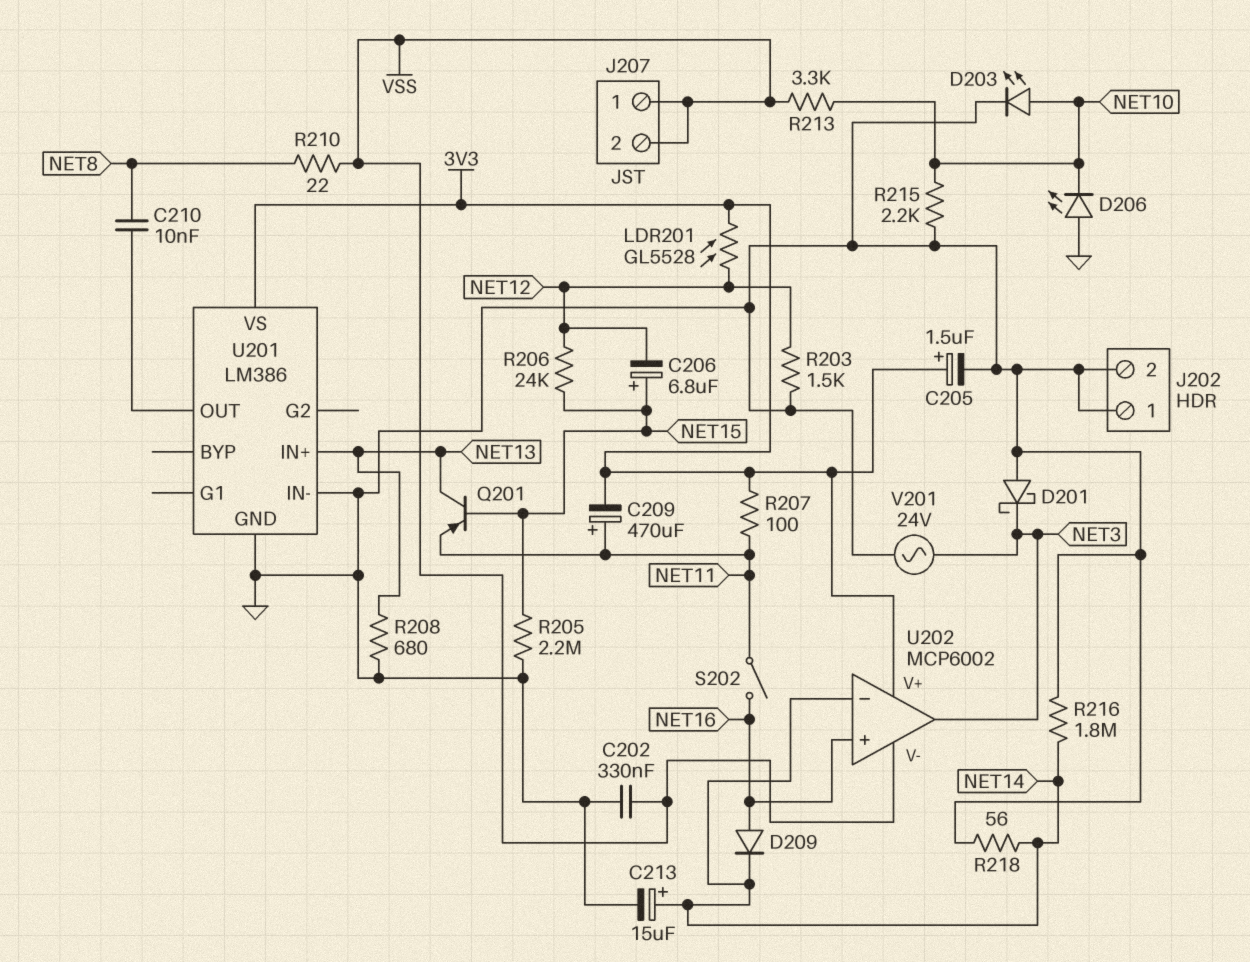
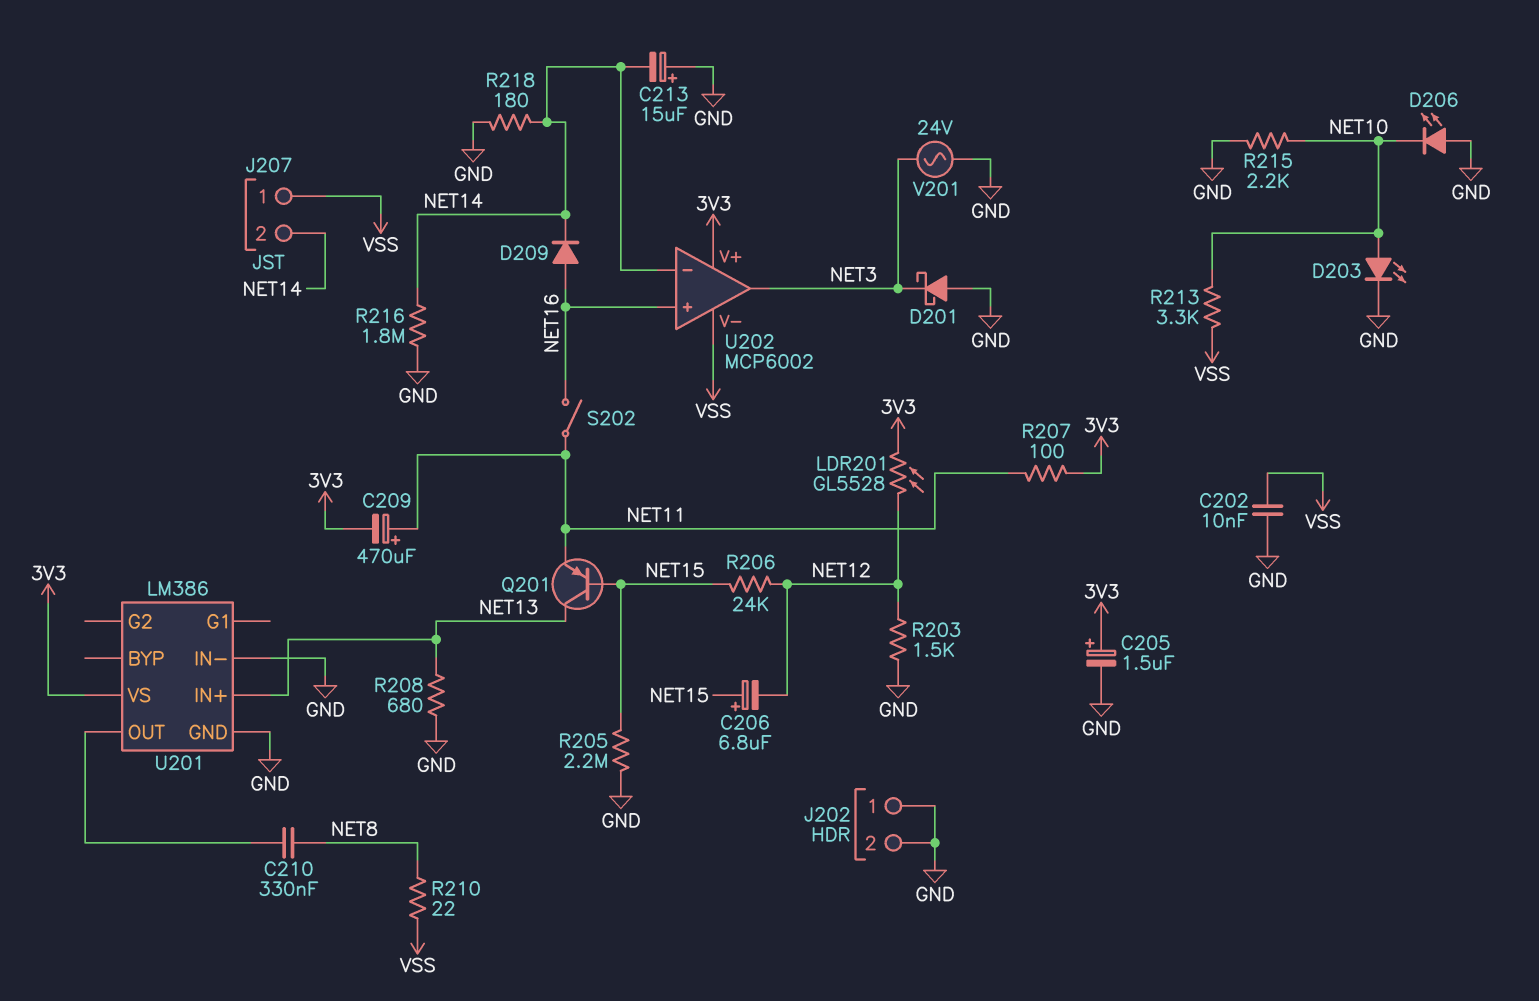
C202: 330nF (GND, VSS) -> 10nF (GND, VSS)
C210: 10nF (NET8, U201/OUT) -> 330nF (NET8, U201/OUT)
C213: 15uF (plus NET14, minus GND) -> 15uF (plus GND, minus NET14)
J207 pin 2: VSS -> NET14
R218: 56 (GND, NET14) -> 180 (GND, NET14)

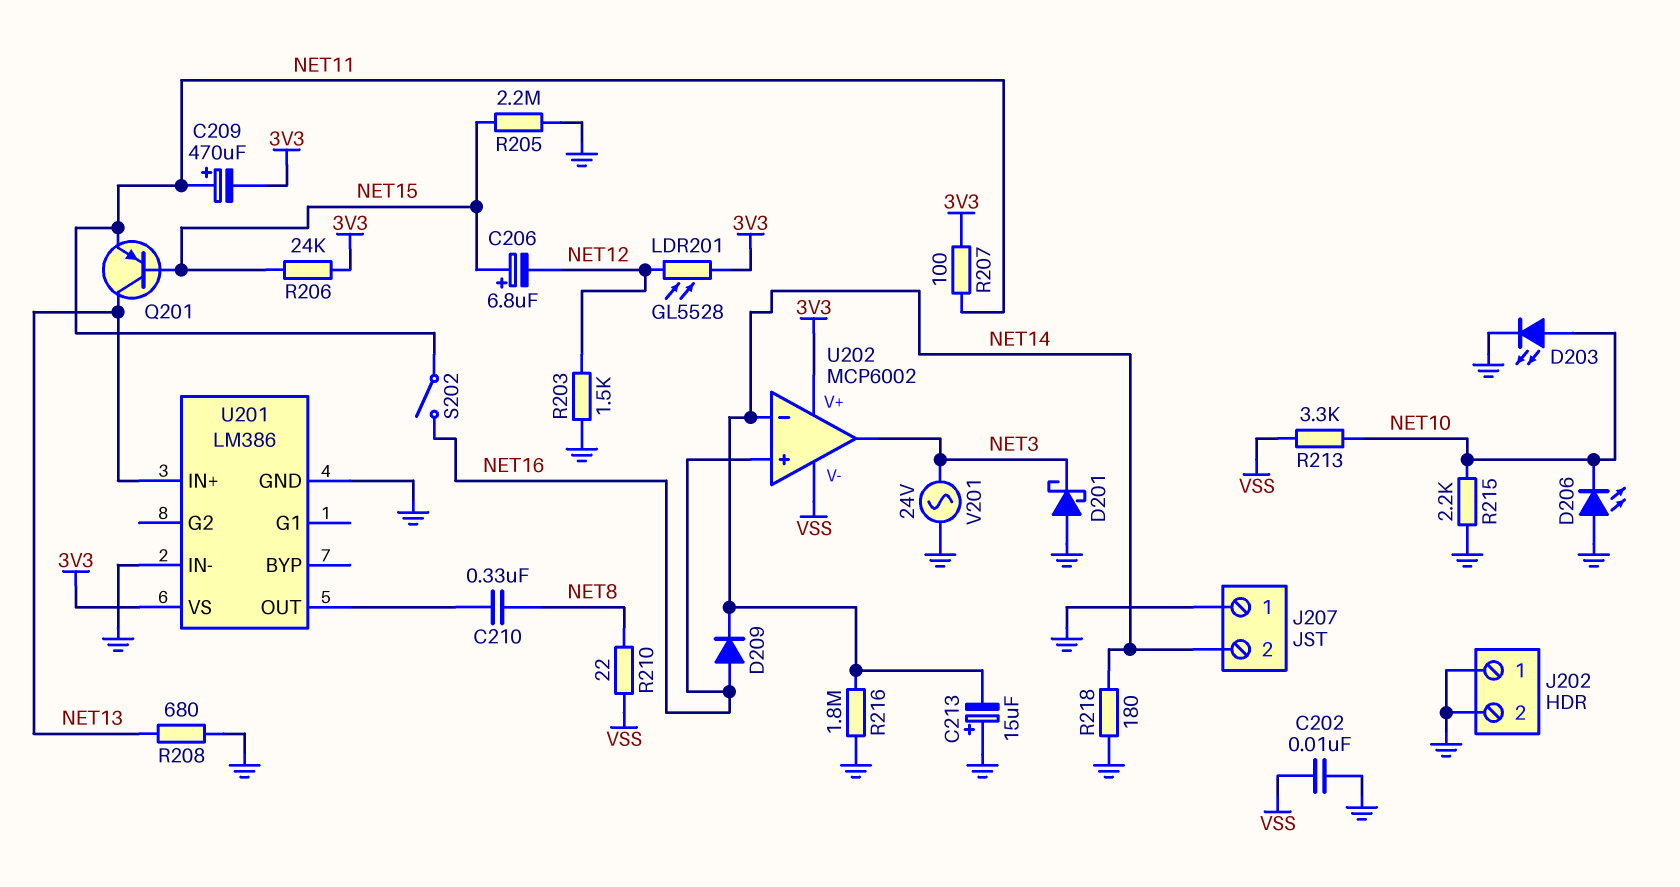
C205: 1.5uF (plus 3V3, minus GND) -> none
J207 pin 1: VSS -> GND
R206: 24k (NET12, NET15) -> 24k (3V3, NET15)

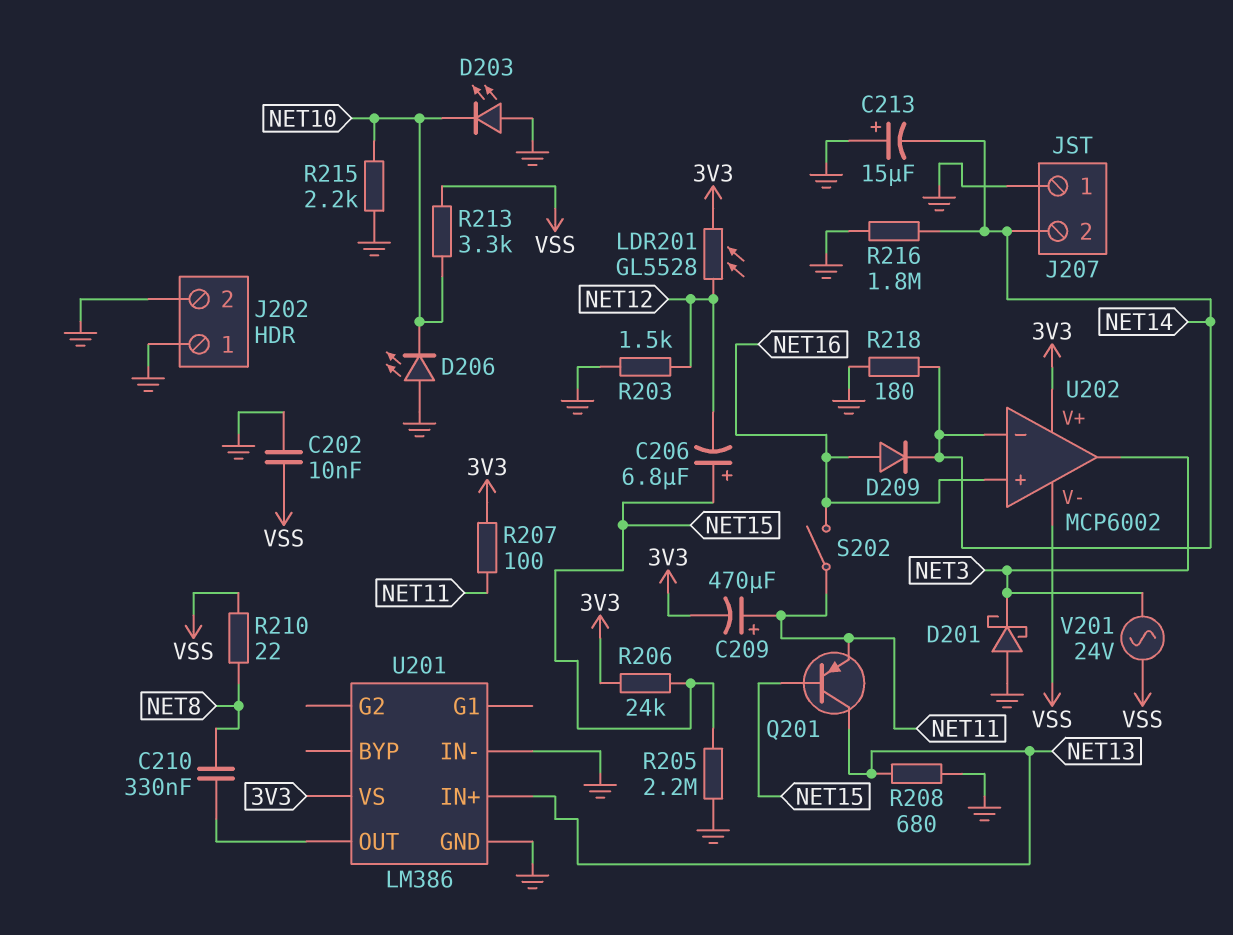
D203: LED (A NET10, K GND) -> LED (A GND, K NET10)
V201: AC 24V (GND, NET3) -> AC 24V (NET3, VSS)

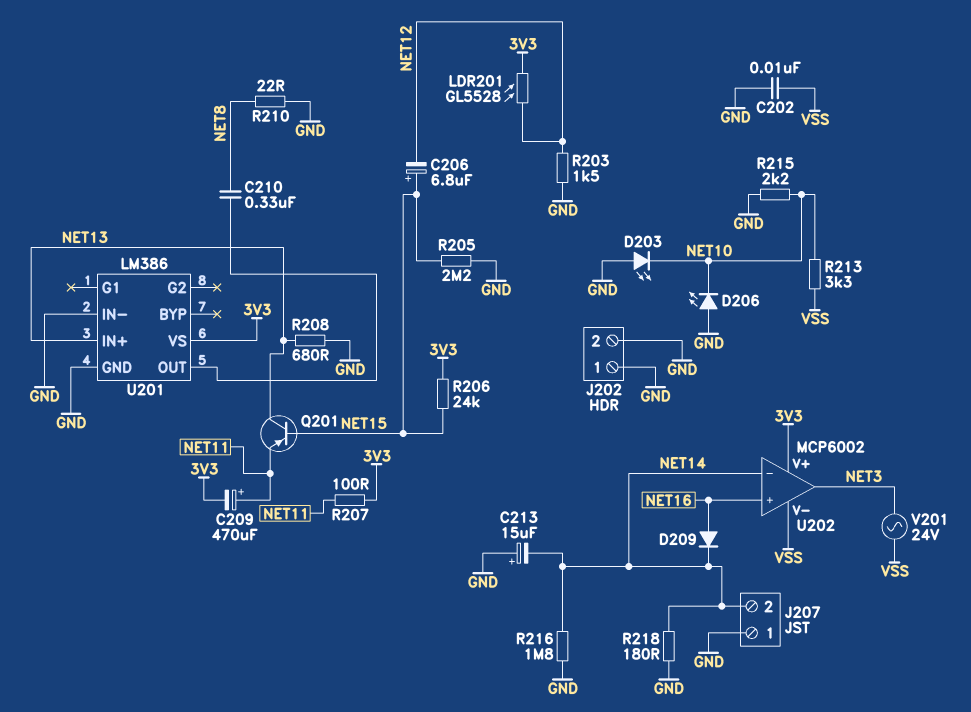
D201: schottky (A GND, K NET3) -> none
R210: 22 (NET8, VSS) -> 22 (GND, NET8)
S202: switch (NET11, NET16) -> none

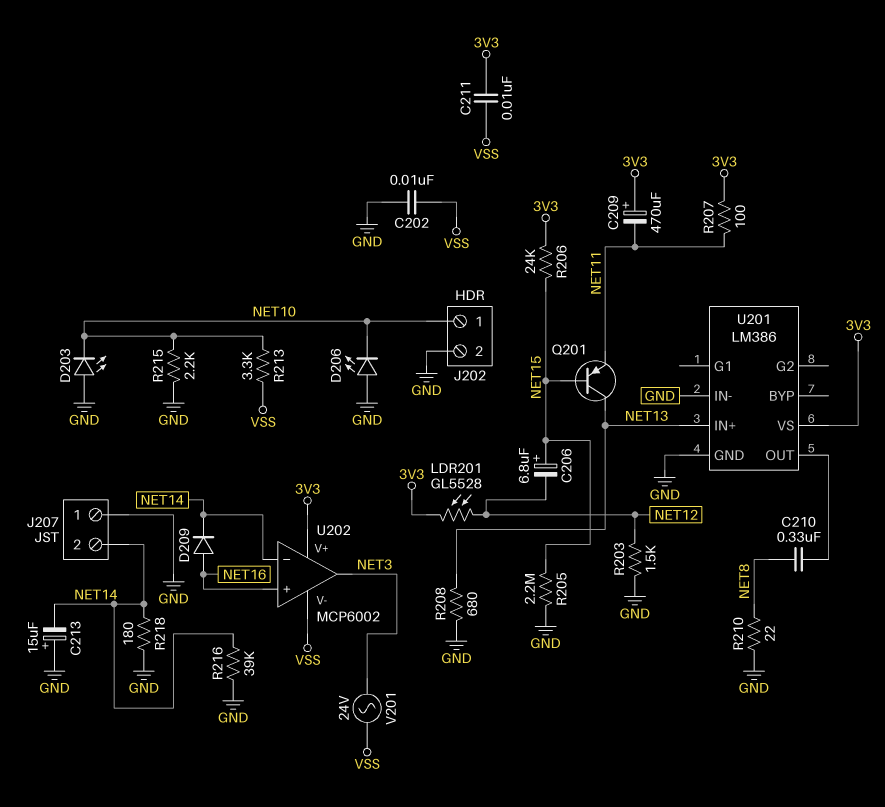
C209: 470uF (plus NET11, minus 3V3) -> 470uF (plus 3V3, minus NET11)
C211: none -> 10nF (3V3, VSS)
J202 pin 1: GND -> NET10
R216: 1.8M (GND, NET14) -> 39k (GND, NET14)

